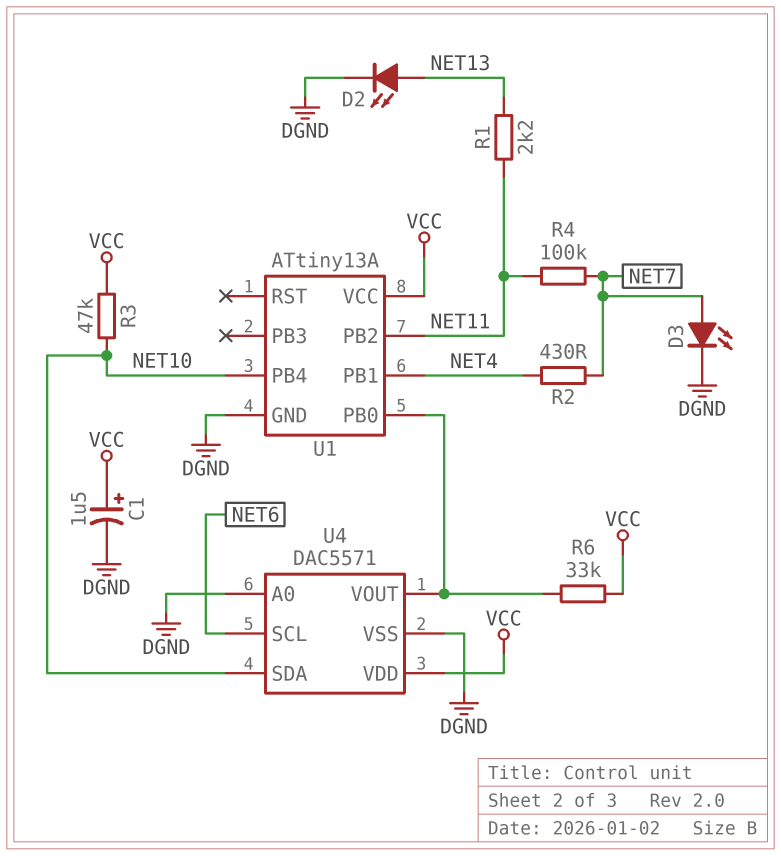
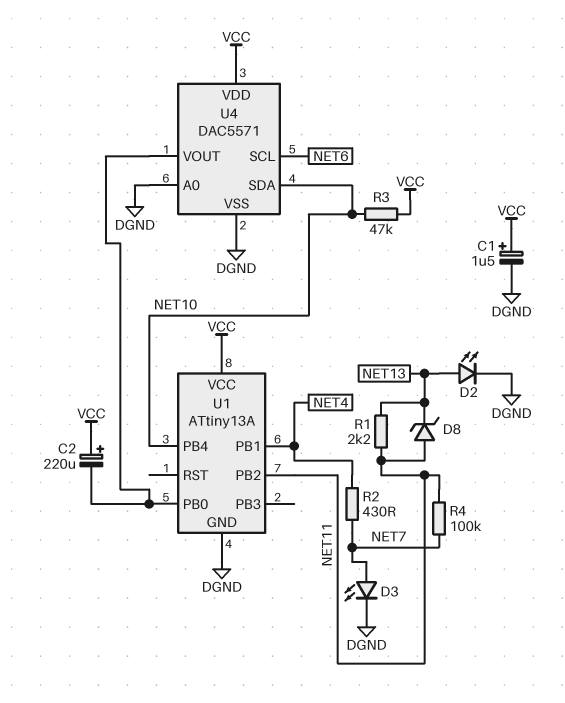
C2: none -> 220uF (plus VCC, minus U1/PB0)
D8: none -> zener (A NET11, K NET13)
R6: 33k (U1/PB0, VCC) -> none

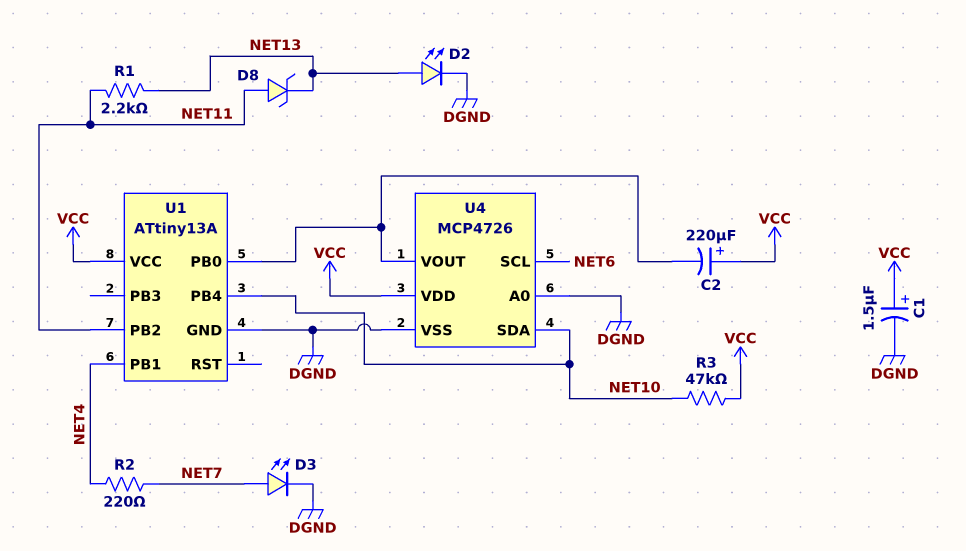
R2: 430 (NET4, NET7) -> 220 (NET4, NET7)
R4: 100k (NET7, NET11) -> none
U4: DAC5571 -> MCP4726

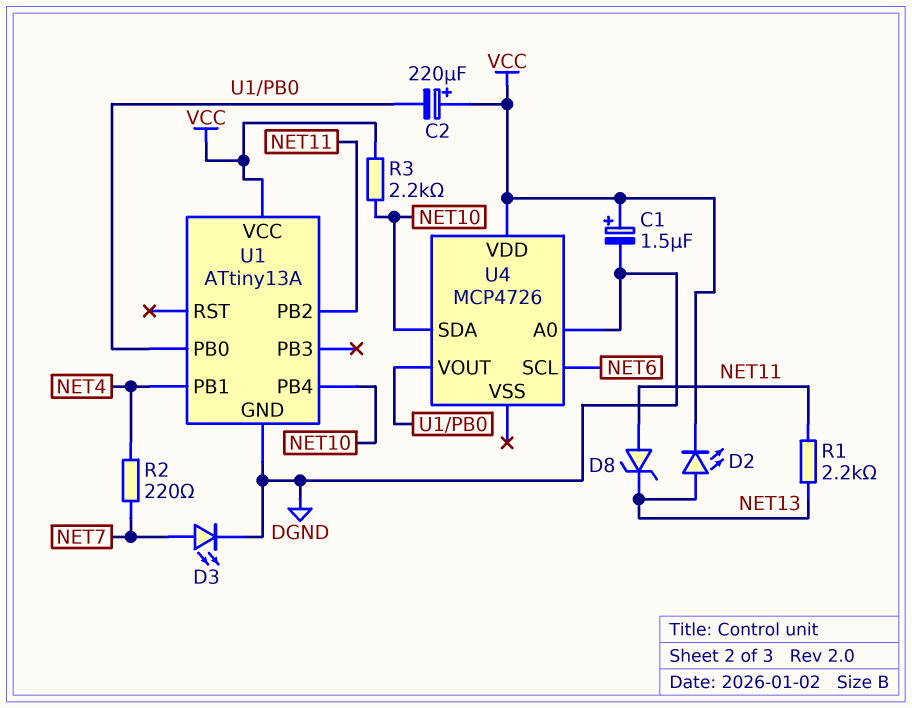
D2: LED (A NET13, K DGND) -> LED (A NET13, K VCC)
R3: 47k (NET10, VCC) -> 2.2k (NET10, VCC)
U4 pin VSS: DGND -> none

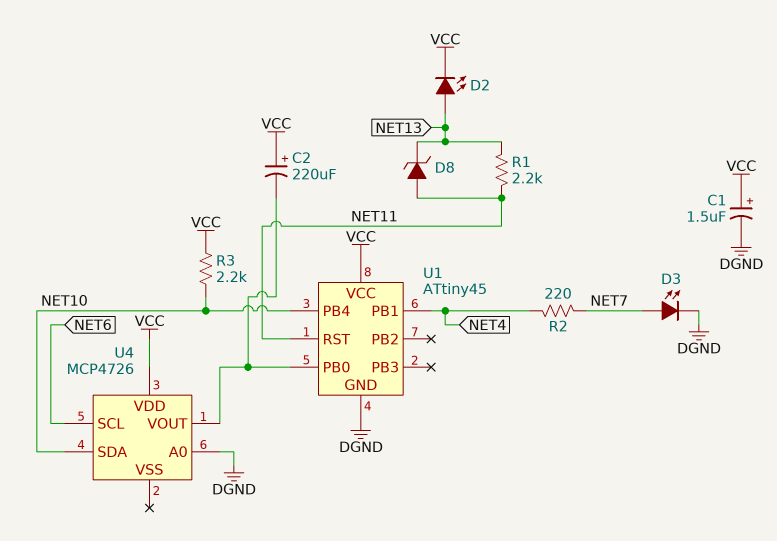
U1: ATtiny13A -> ATtiny45
U1 pin PB2: NET11 -> none
U1 pin RST: none -> NET11

